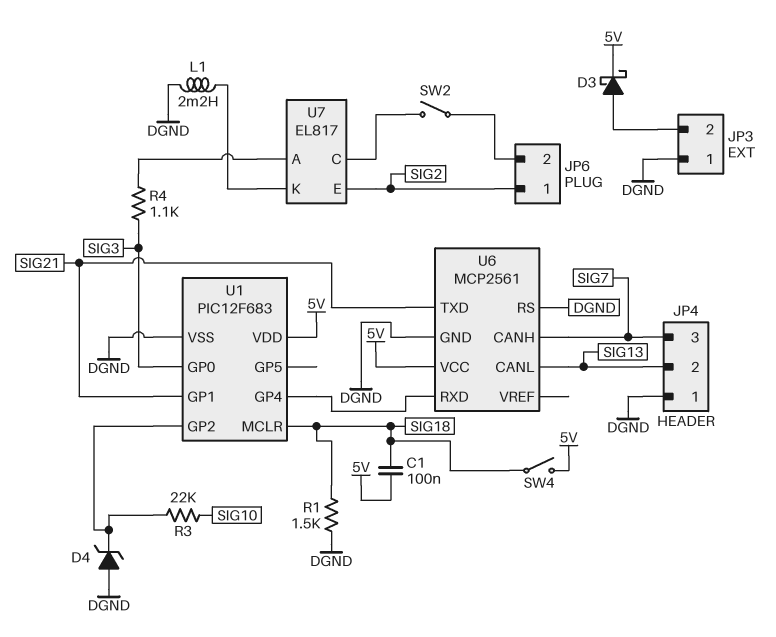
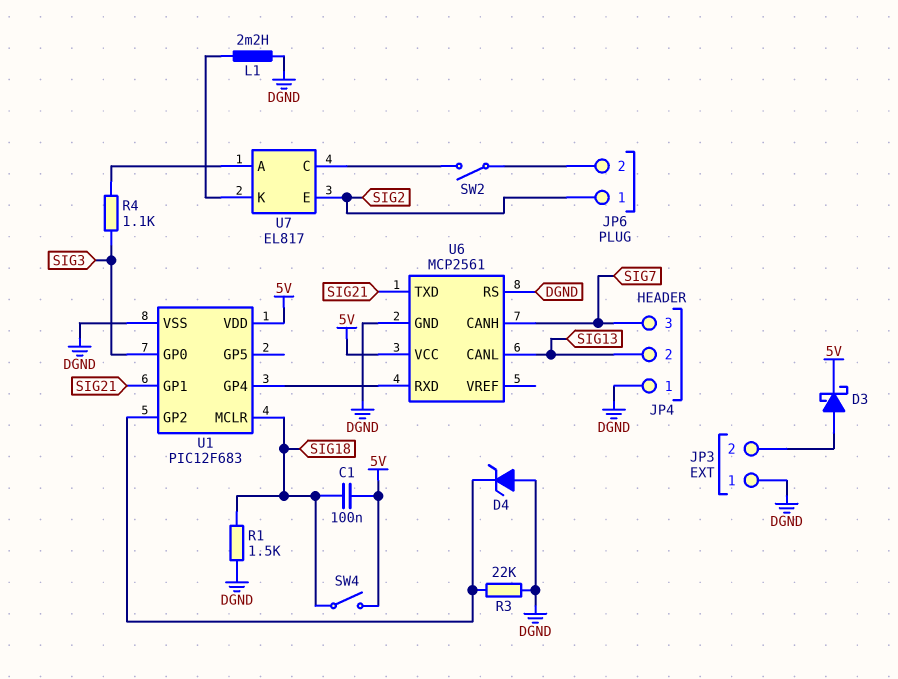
R3: 22k (SIG10, U1/GP2) -> 22k (DGND, U1/GP2)

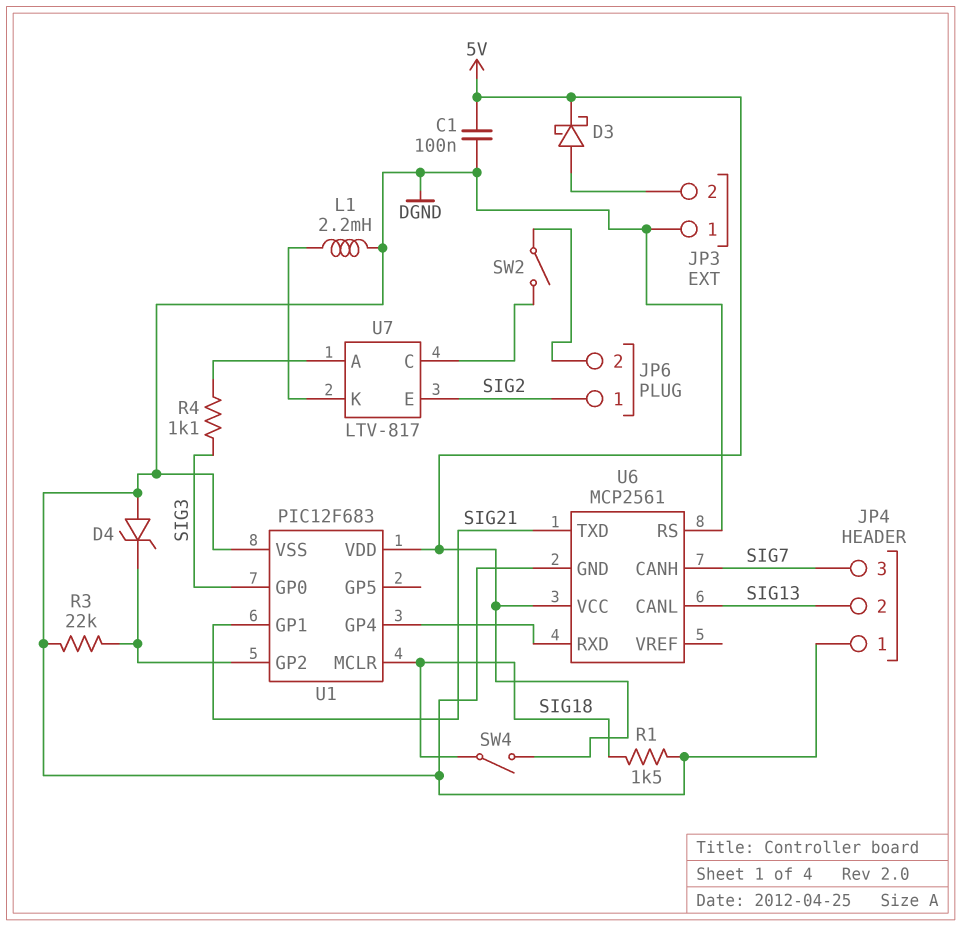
C1: 100nF (5V, SIG18) -> 100nF (5V, DGND)
U7: EL817 -> LTV-817

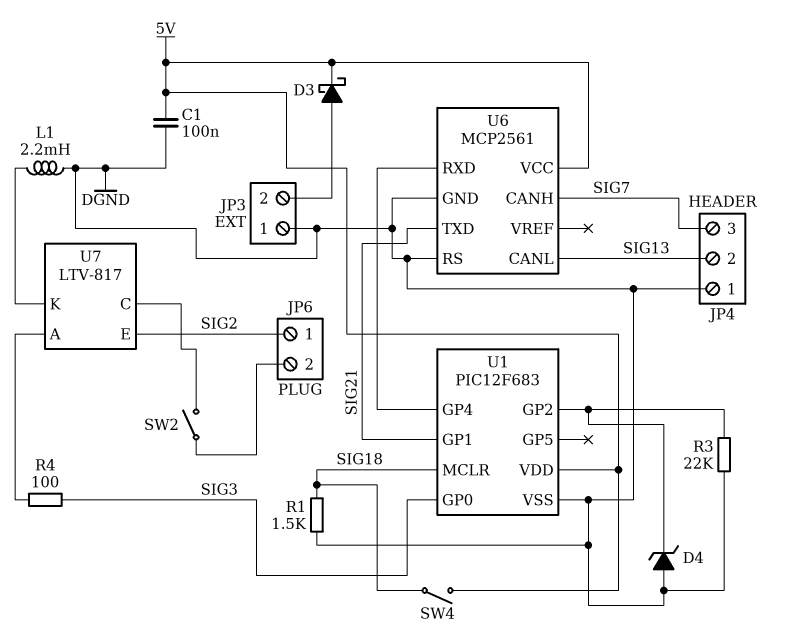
R4: 1.1k (SIG3, U7/A) -> 100 (SIG3, U7/A)

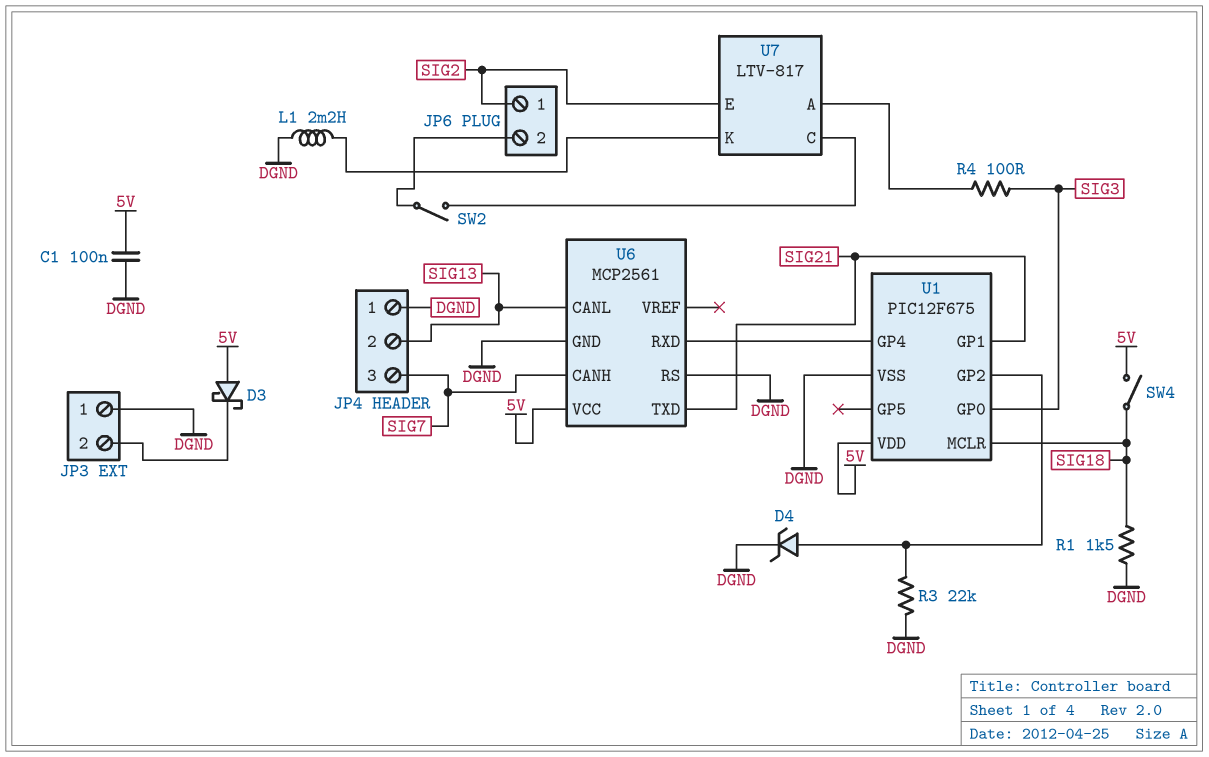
D3: schottky (A JP3/2, K 5V) -> schottky (A 5V, K JP3/2)
D4: zener (A DGND, K U1/GP2) -> zener (A U1/GP2, K DGND)
U1: PIC12F683 -> PIC12F675

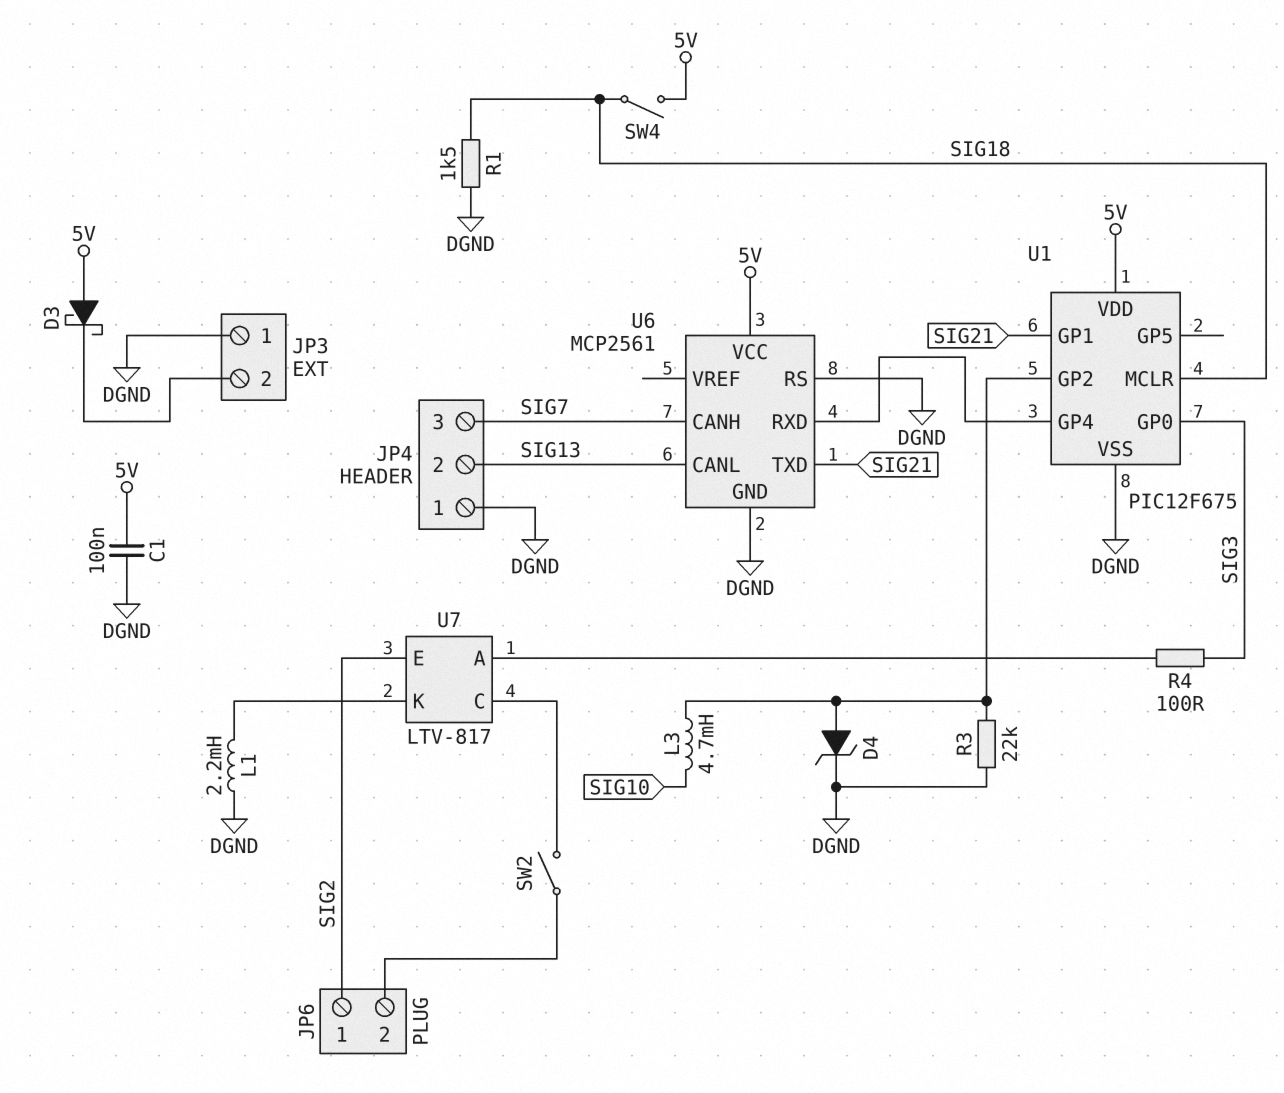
L3: none -> 4.7mH (SIG10, U1/GP2)

